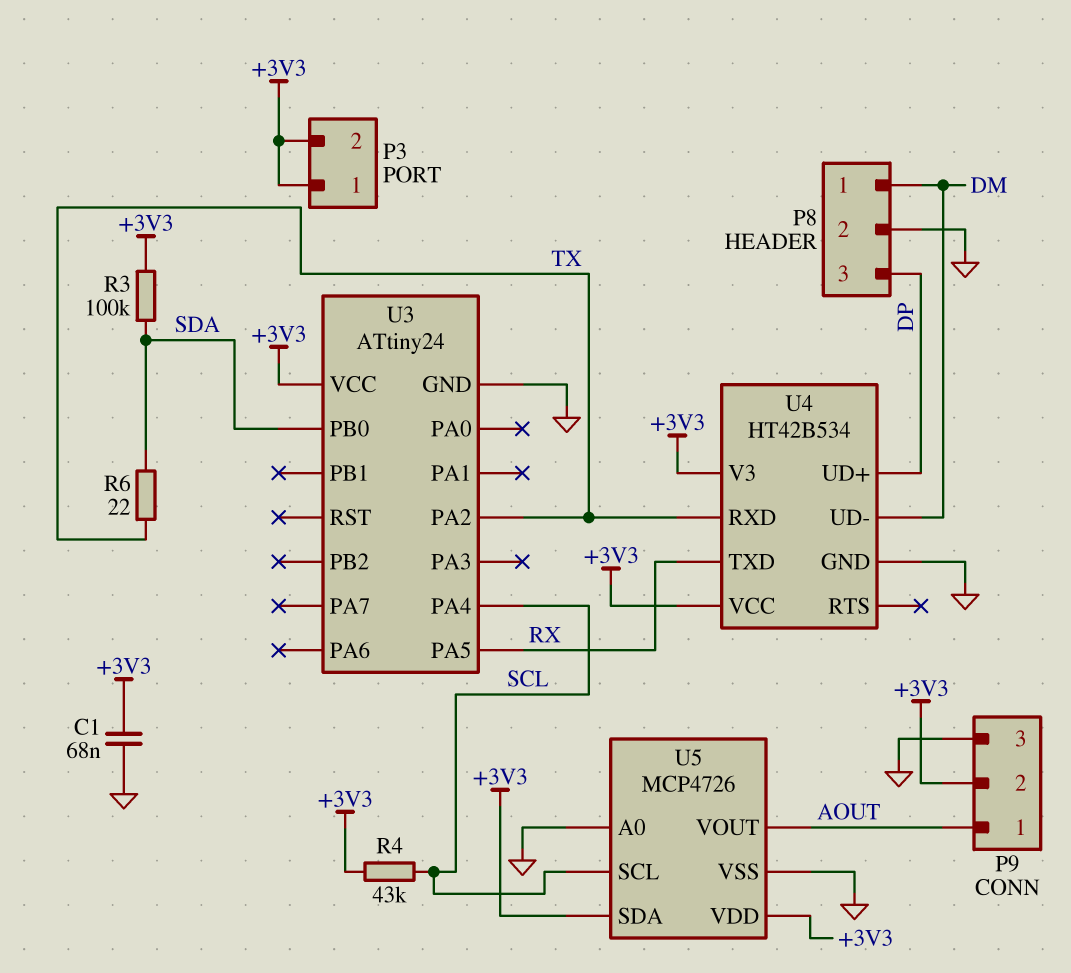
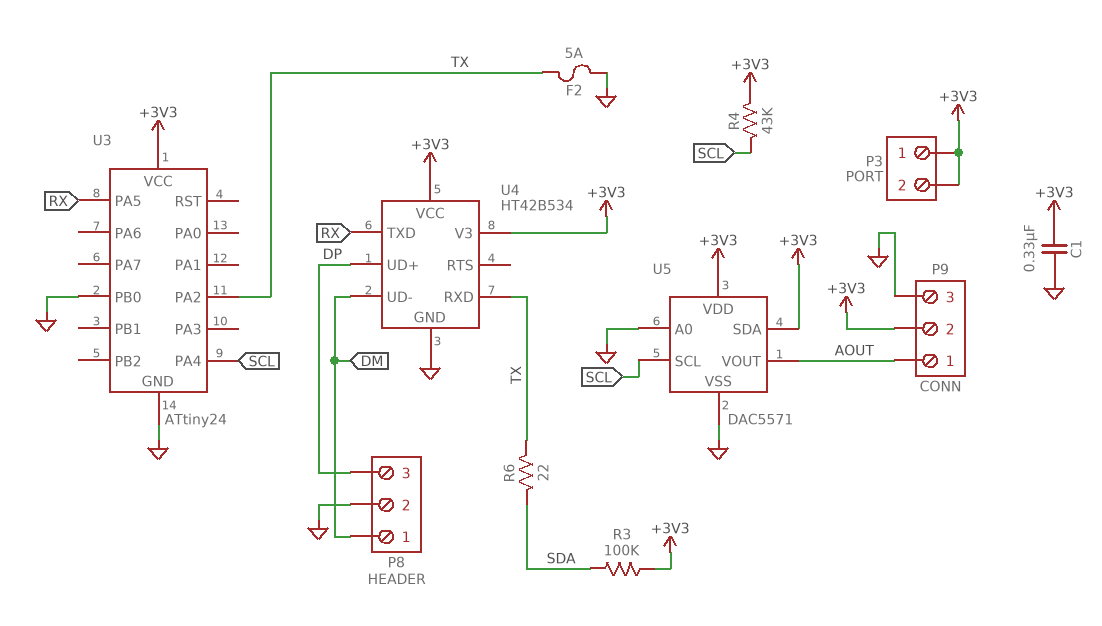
C1: 68nF (+3V3, GND) -> 330nF (+3V3, GND)
F2: none -> 5A (GND, TX)
U3 pin PB0: SDA -> GND
U5: MCP4726 -> DAC5571

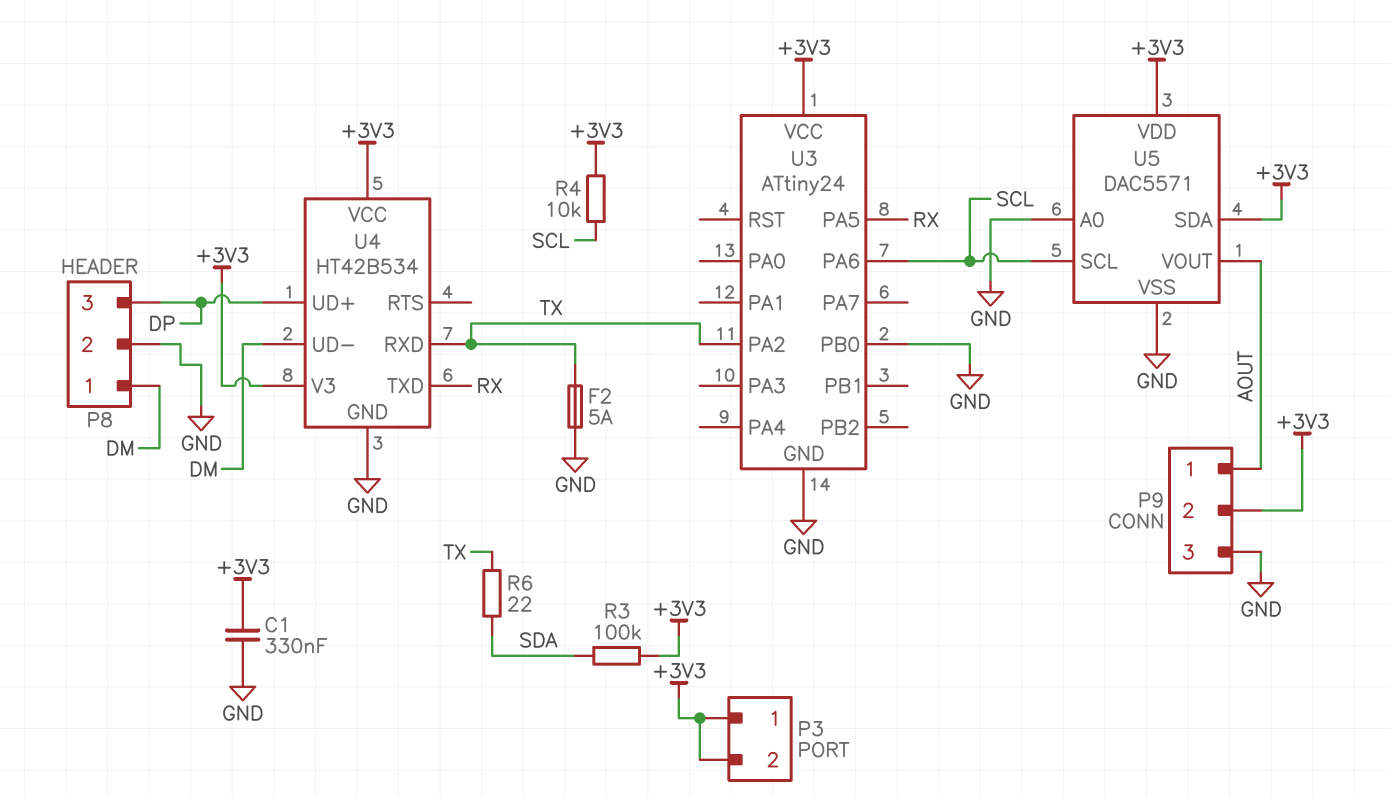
R4: 43k (+3V3, SCL) -> 10k (+3V3, SCL)
U3 pin PA4: SCL -> none
U3 pin PA6: none -> SCL

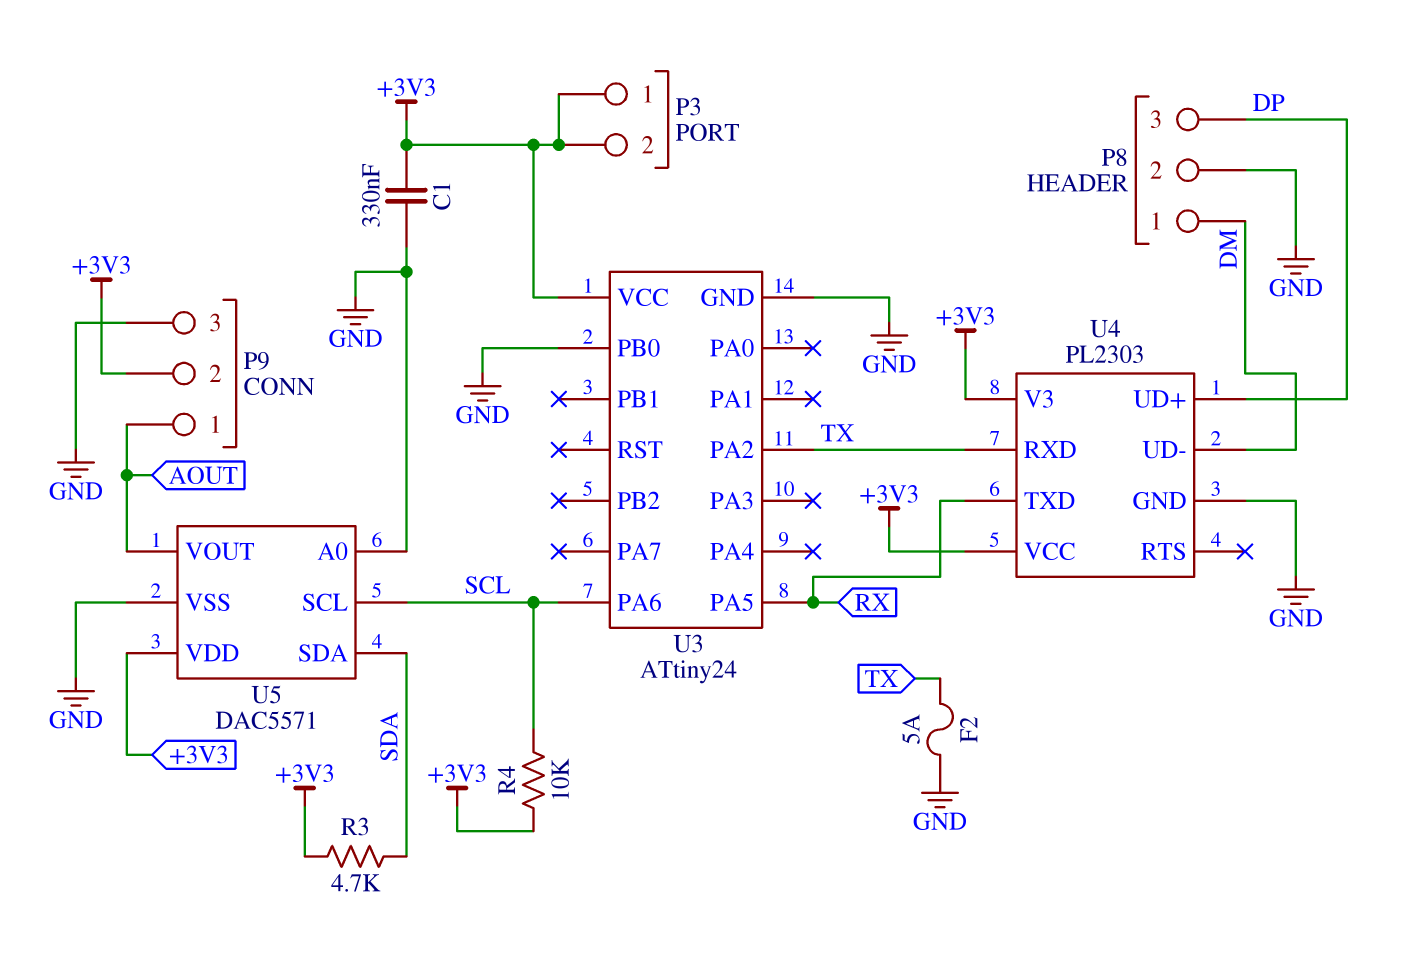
R3: 100k (+3V3, SDA) -> 4.7k (+3V3, SDA)
R6: 22 (SDA, TX) -> none
U4: HT42B534 -> PL2303
U5 pin SDA: +3V3 -> SDA

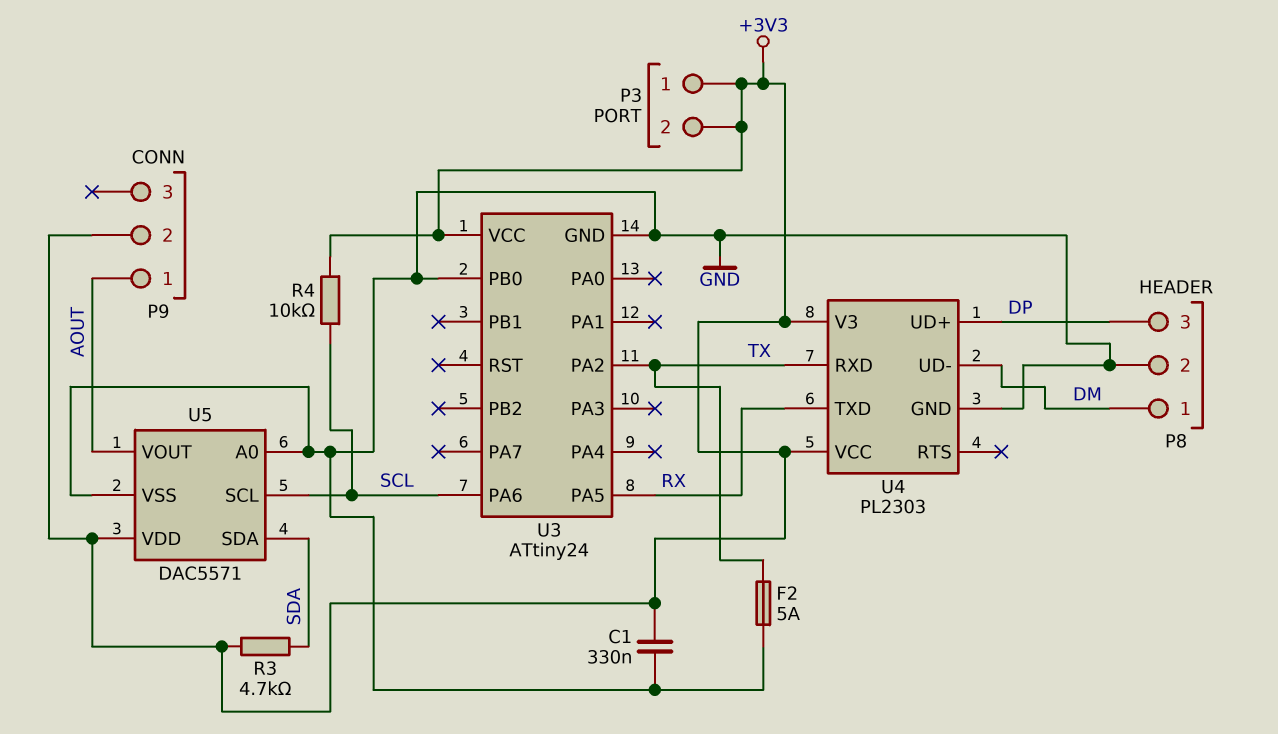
P9 pin 3: GND -> none

